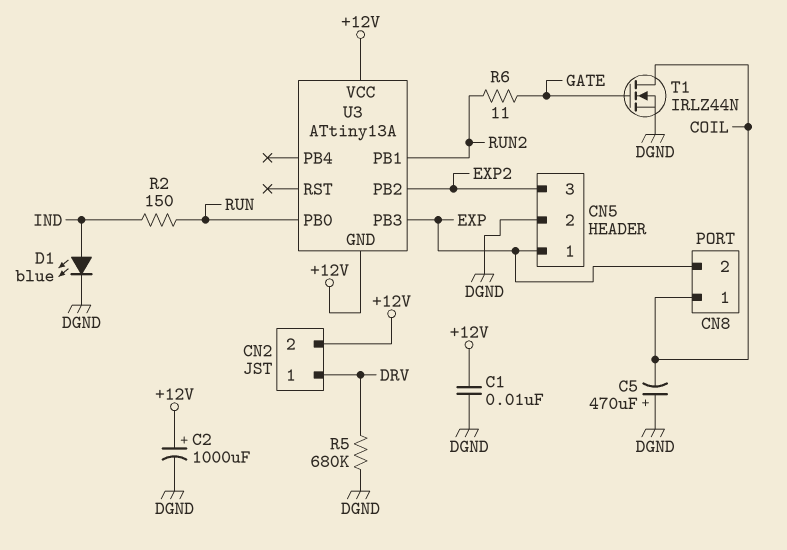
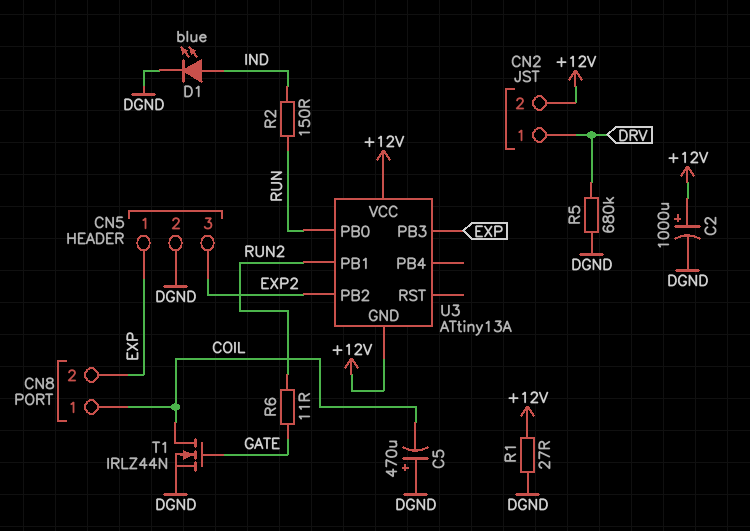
C1: 10nF (+12V, DGND) -> none
R1: none -> 27 (+12V, DGND)

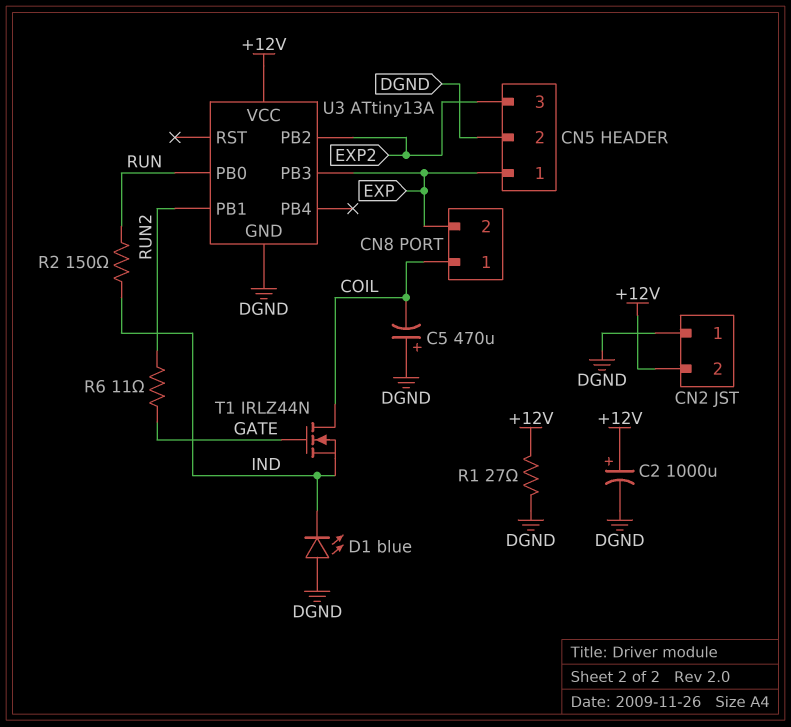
CN2 pin 1: DRV -> DGND
D1: LED blue (A IND, K DGND) -> LED blue (A DGND, K IND)
R5: 680k (DGND, DRV) -> none
T1: NMOS IRLZ44N (G GATE, D COIL, S DGND) -> NMOS IRLZ44N (G GATE, D COIL, S IND)
U3 pin GND: +12V -> DGND

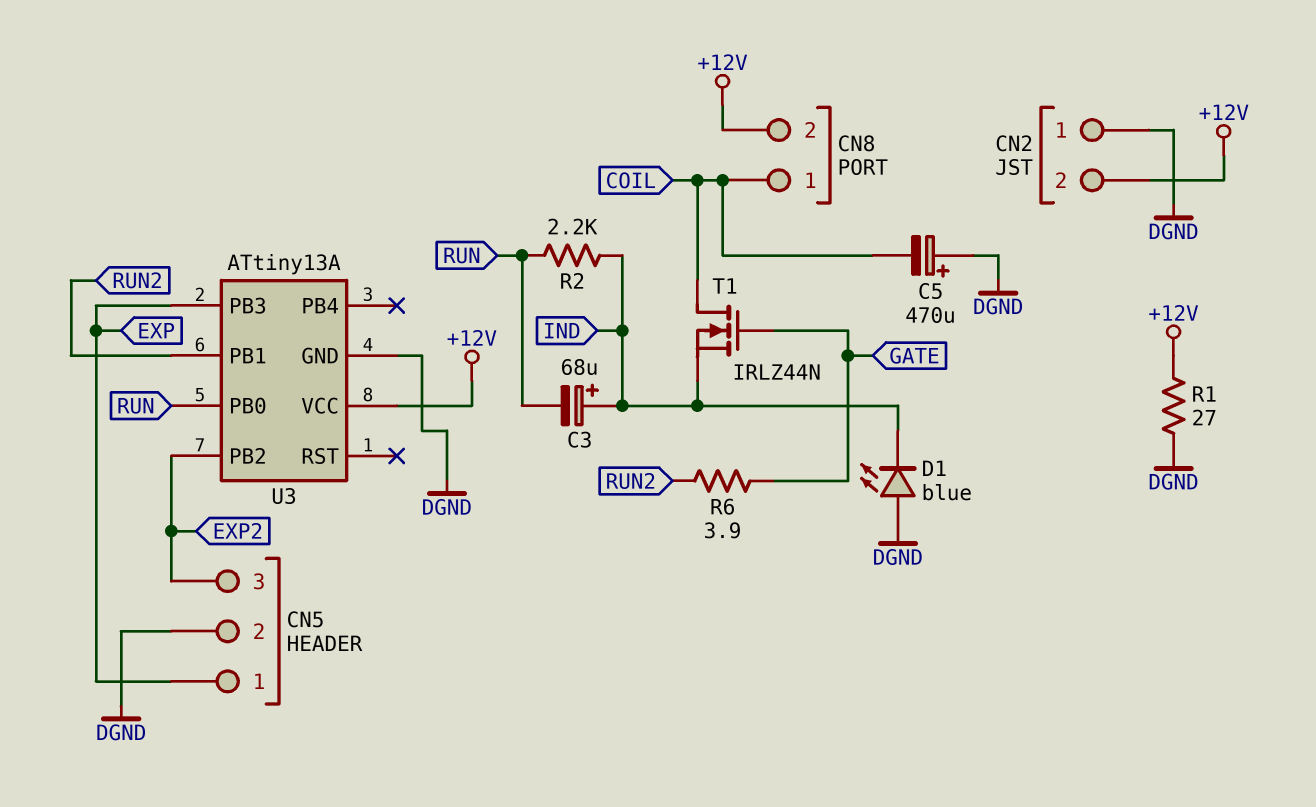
C2: 1000uF (plus +12V, minus DGND) -> none
C3: none -> 68uF (plus IND, minus RUN)
CN8 pin 2: EXP -> +12V
R2: 150 (IND, RUN) -> 2.2k (IND, RUN)
R6: 11 (GATE, RUN2) -> 3.9 (GATE, RUN2)

